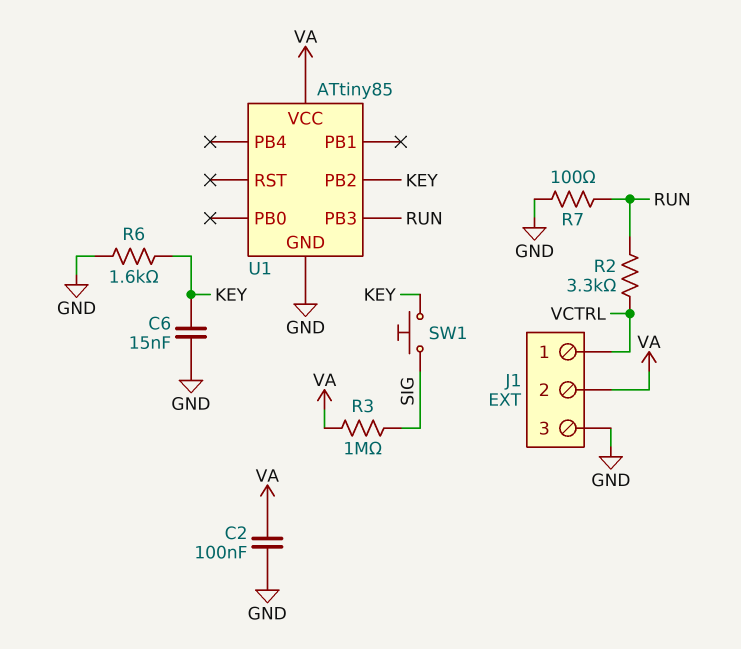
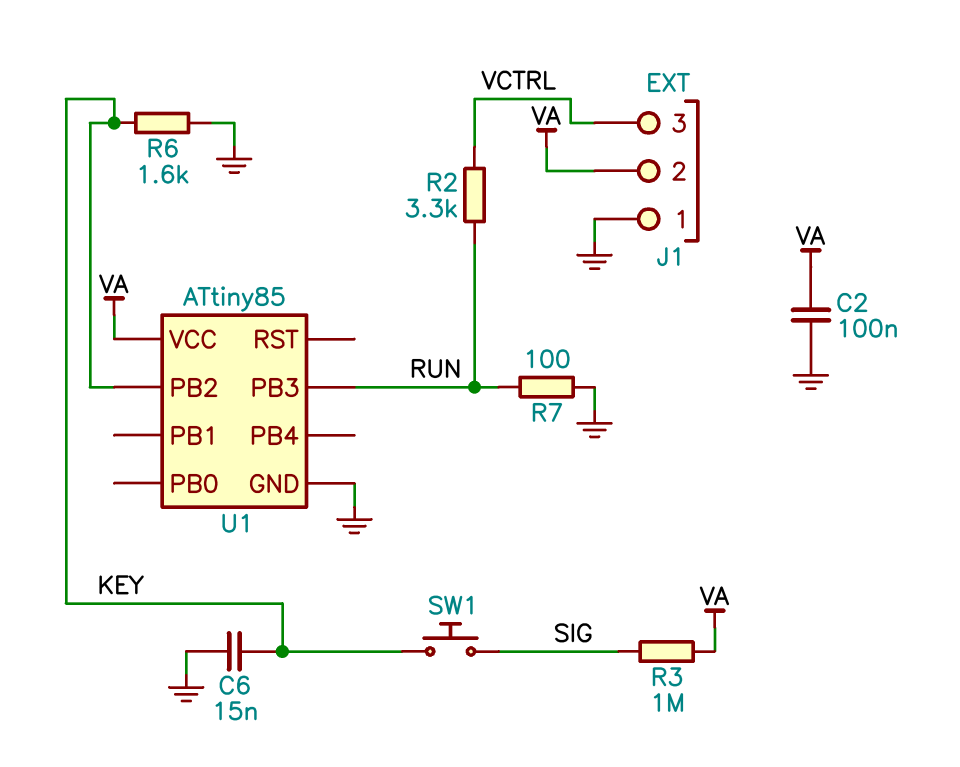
J1 pin 1: VCTRL -> GND
J1 pin 3: GND -> VCTRL

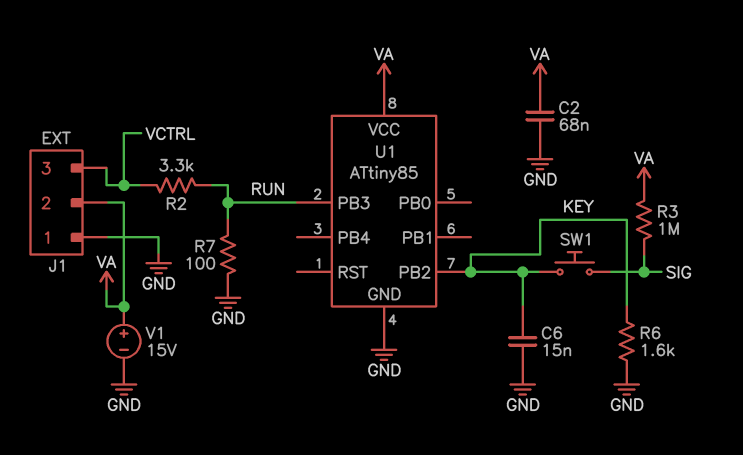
C2: 100nF (GND, VA) -> 68nF (GND, VA)
V1: none -> 15V (plus VA, minus GND)

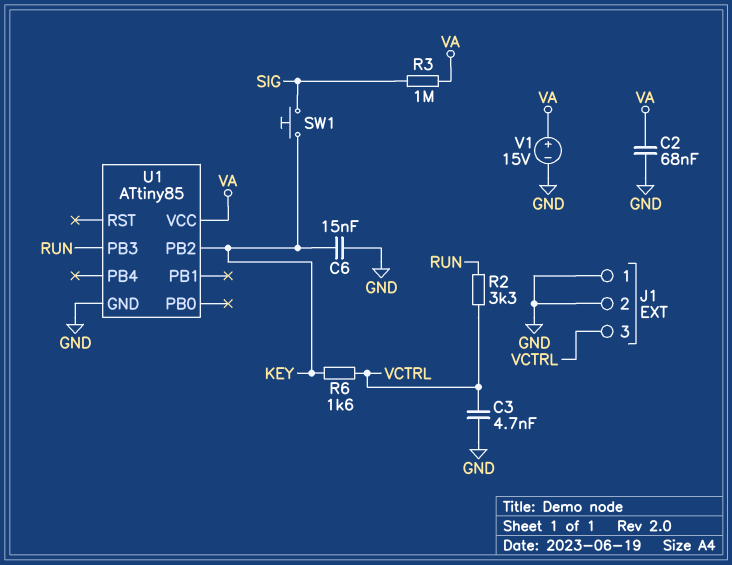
C3: none -> 4.7nF (GND, VCTRL)
J1 pin 2: VA -> GND
R6: 1.6k (GND, KEY) -> 1.6k (KEY, VCTRL)
R7: 100 (GND, RUN) -> none

